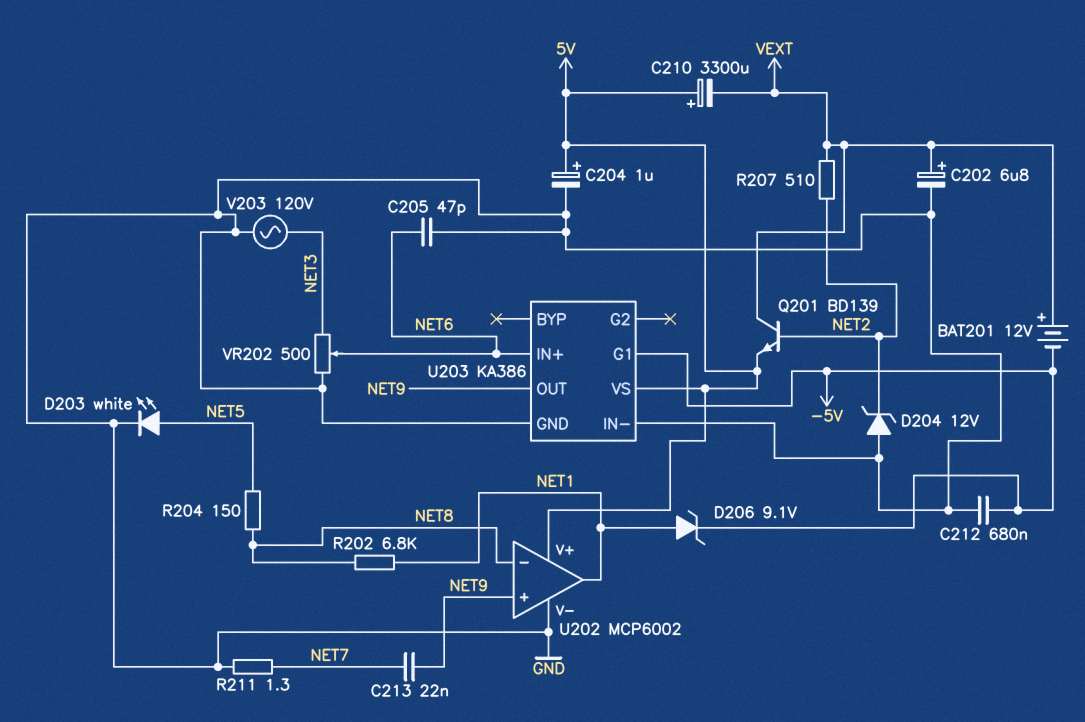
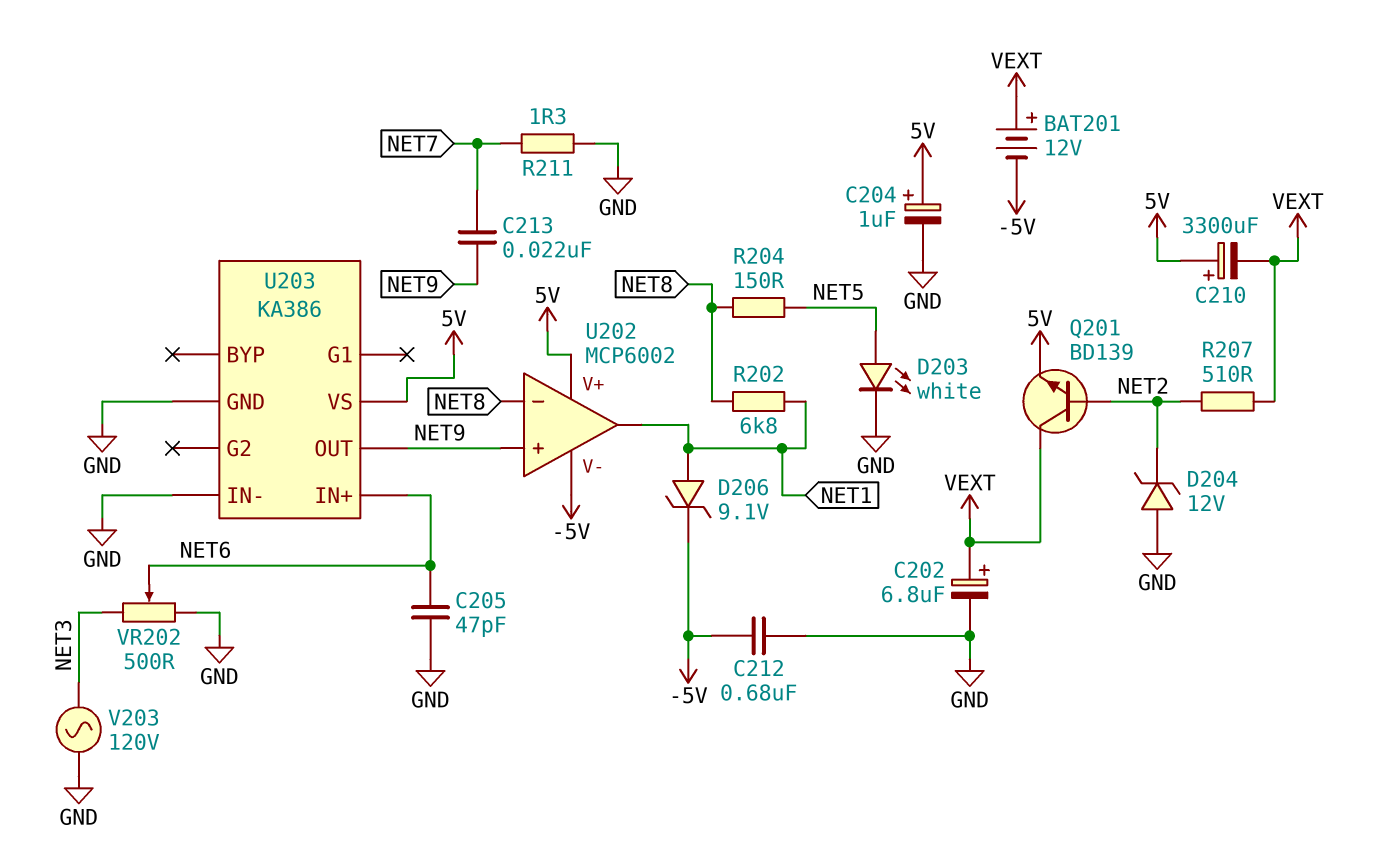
U202 pin V-: GND -> -5V
U203 pin G1: -5V -> none

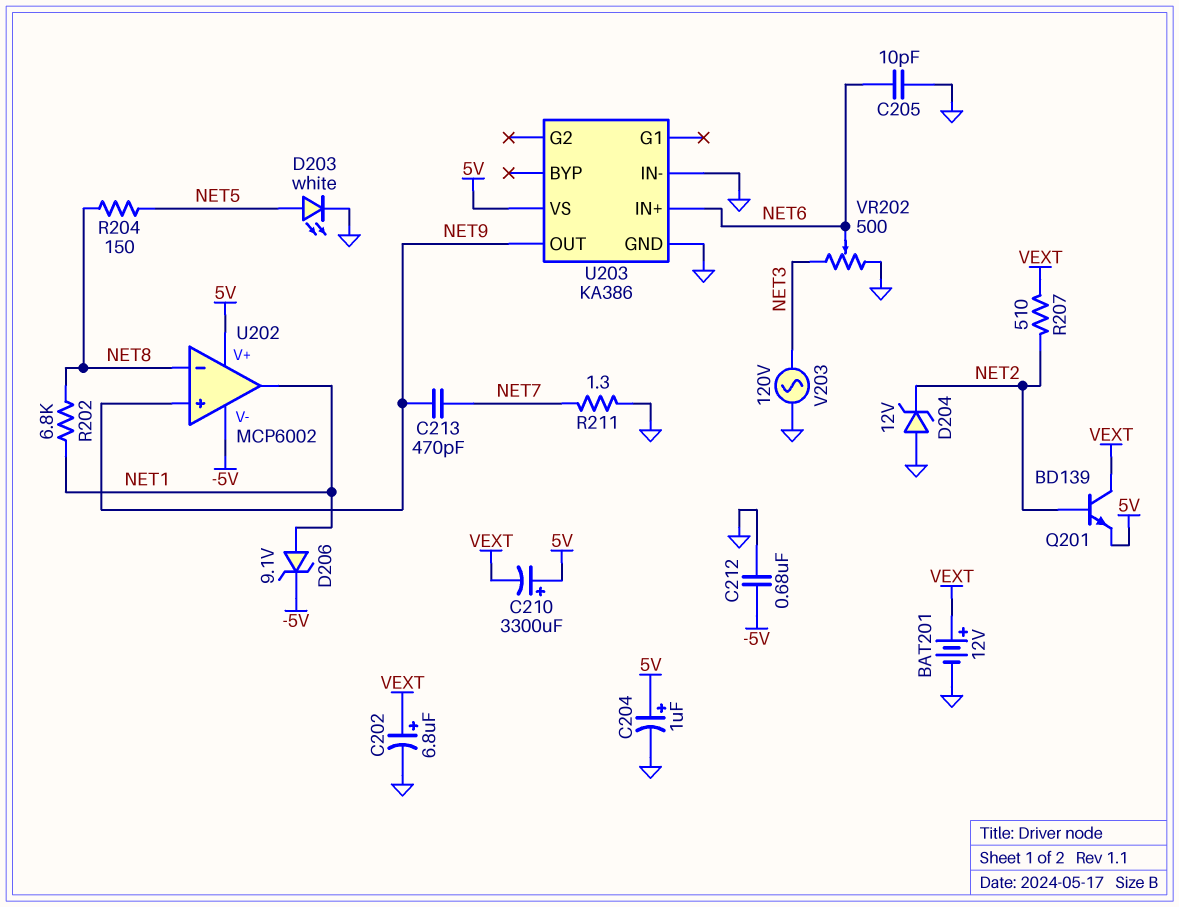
BAT201: 12V (plus VEXT, minus -5V) -> 12V (plus VEXT, minus GND)
C205: 47pF (GND, NET6) -> 10pF (GND, NET6)
C213: 22nF (NET7, NET9) -> 470pF (NET7, NET9)

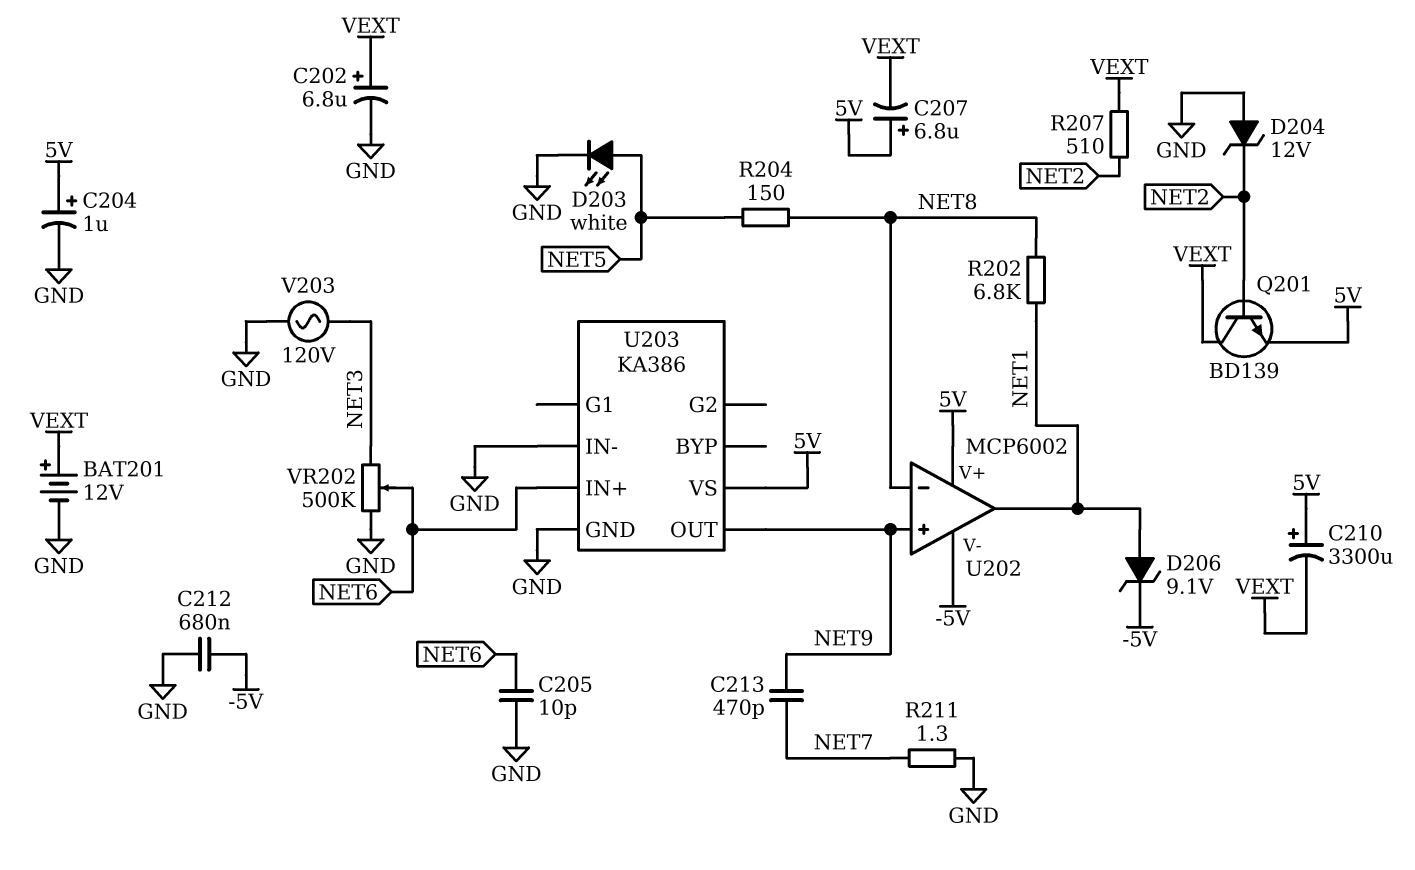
C207: none -> 6.8uF (plus 5V, minus VEXT)
VR202: 500 (GND, NET3, wiper NET6) -> 500k (GND, NET3, wiper NET6)

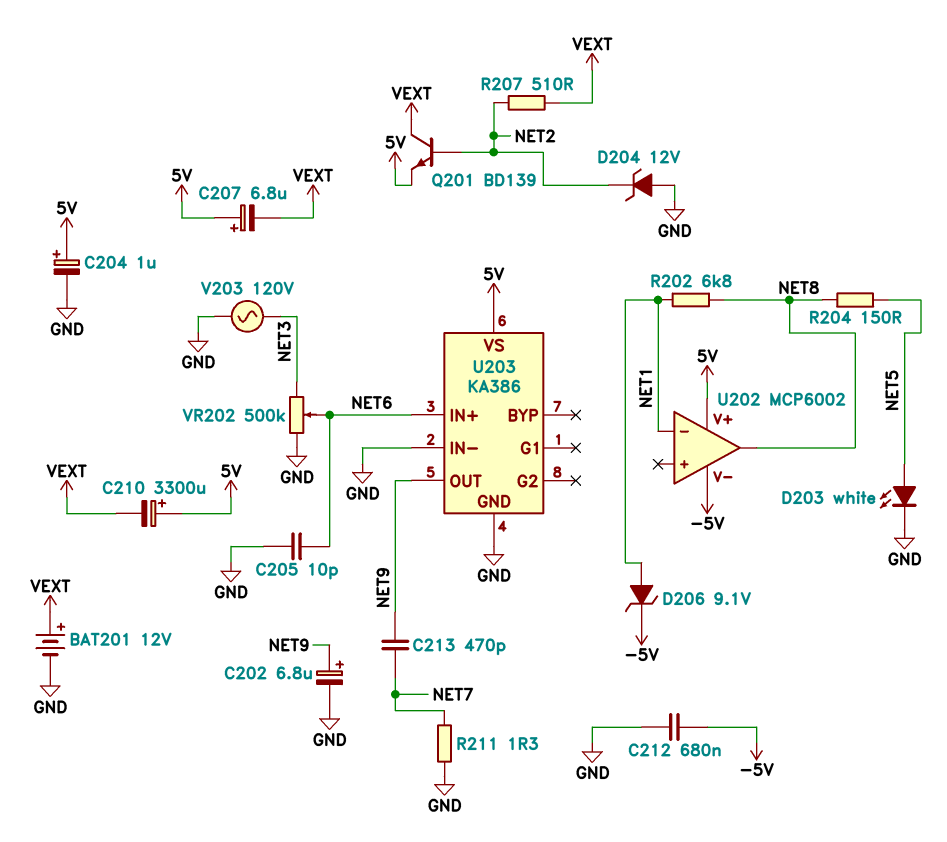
C202: 6.8uF (plus VEXT, minus GND) -> 6.8uF (plus NET9, minus GND)
U202 pin in+: NET9 -> none
U202 pin in-: NET8 -> NET1
U202 pin out: NET1 -> NET8

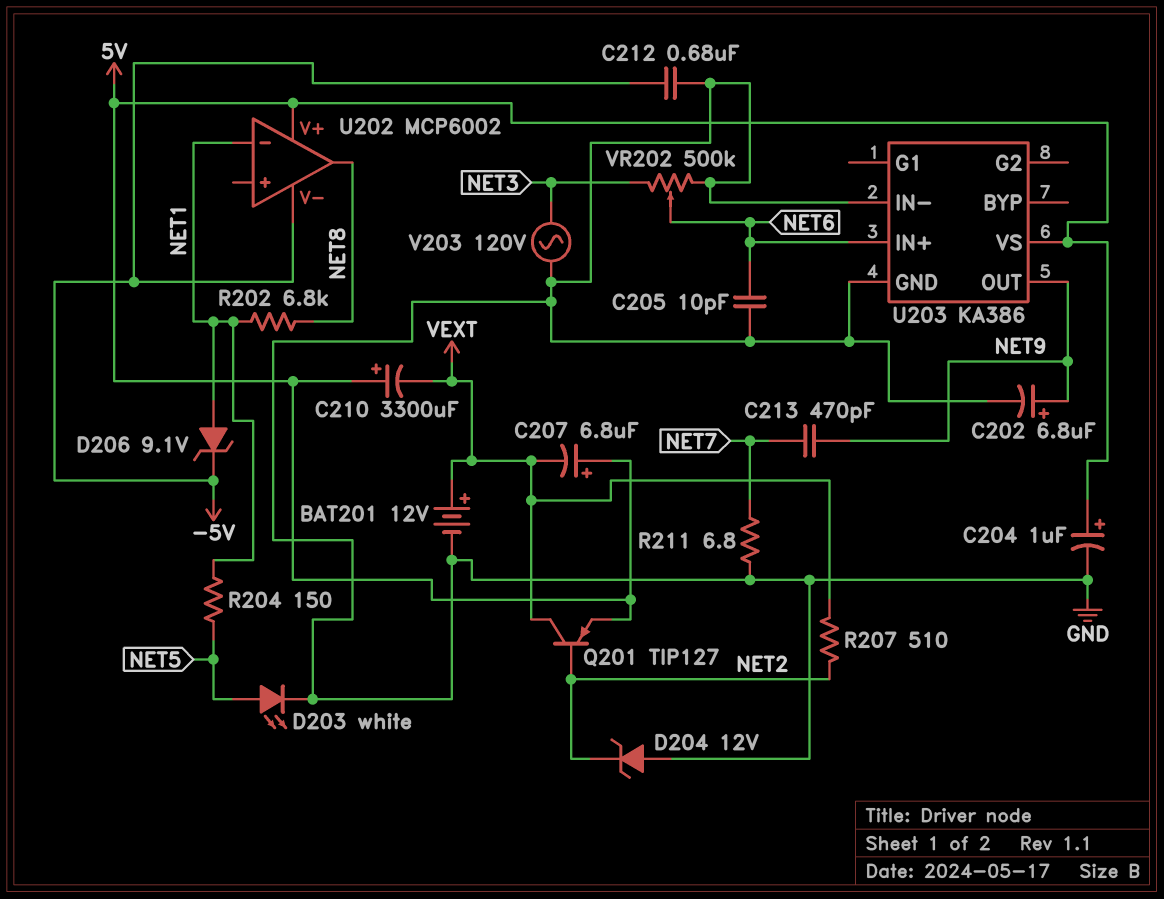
Q201: NPN BD139 (B NET2, C VEXT, E 5V) -> PNP TIP127 (B NET2, C VEXT, E 5V)
R204: 150 (NET5, NET8) -> 150 (NET1, NET5)
R211: 1.3 (GND, NET7) -> 6.8 (GND, NET7)

